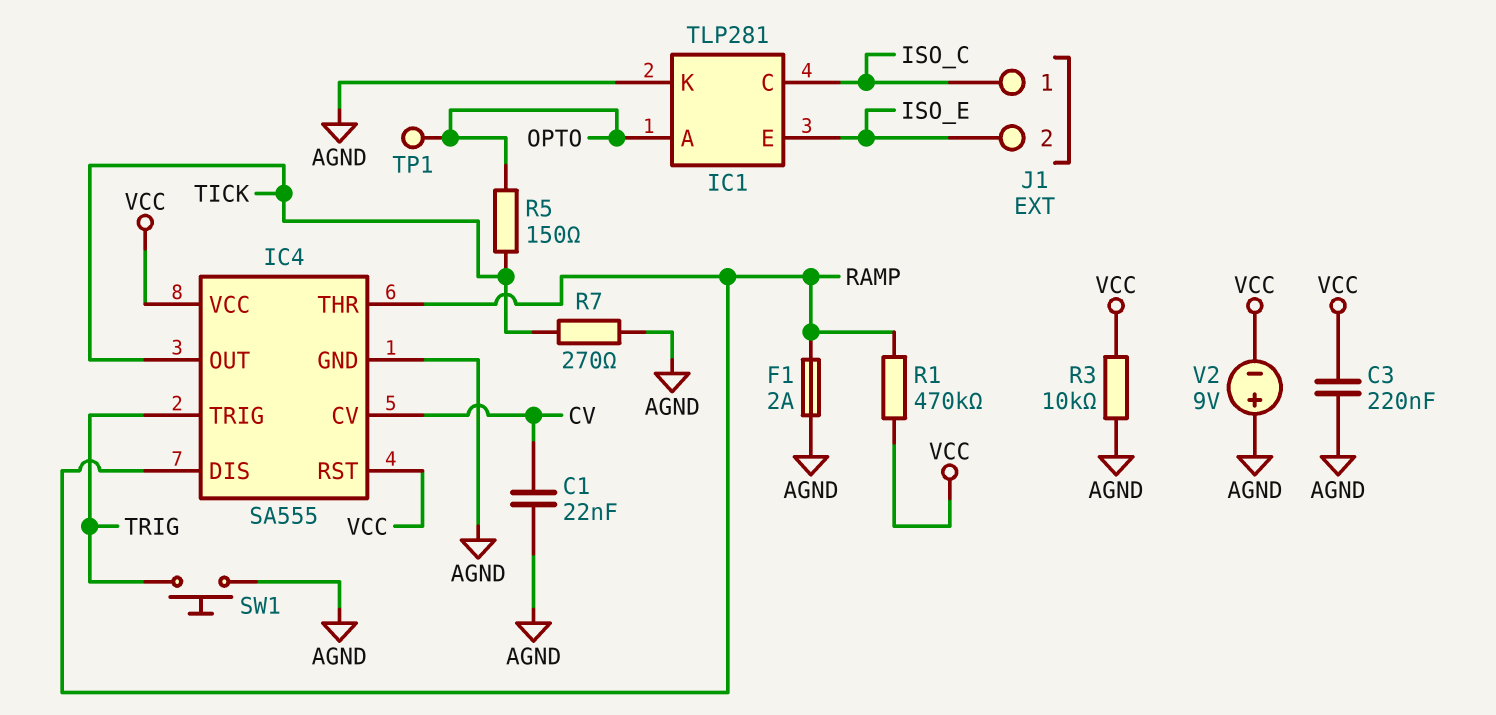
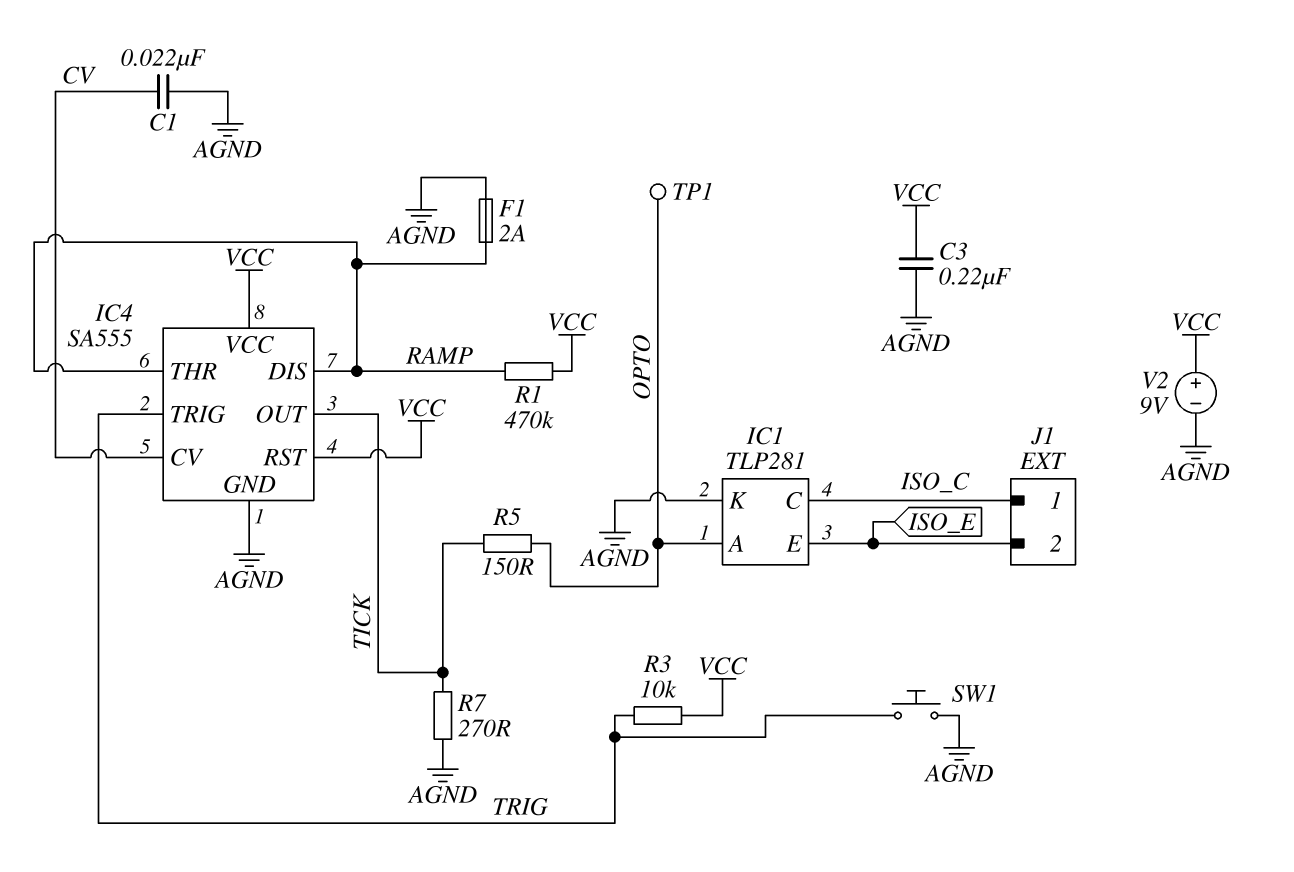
R3: 10k (AGND, VCC) -> 10k (TRIG, VCC)
V2: 9V (plus AGND, minus VCC) -> 9V (plus VCC, minus AGND)

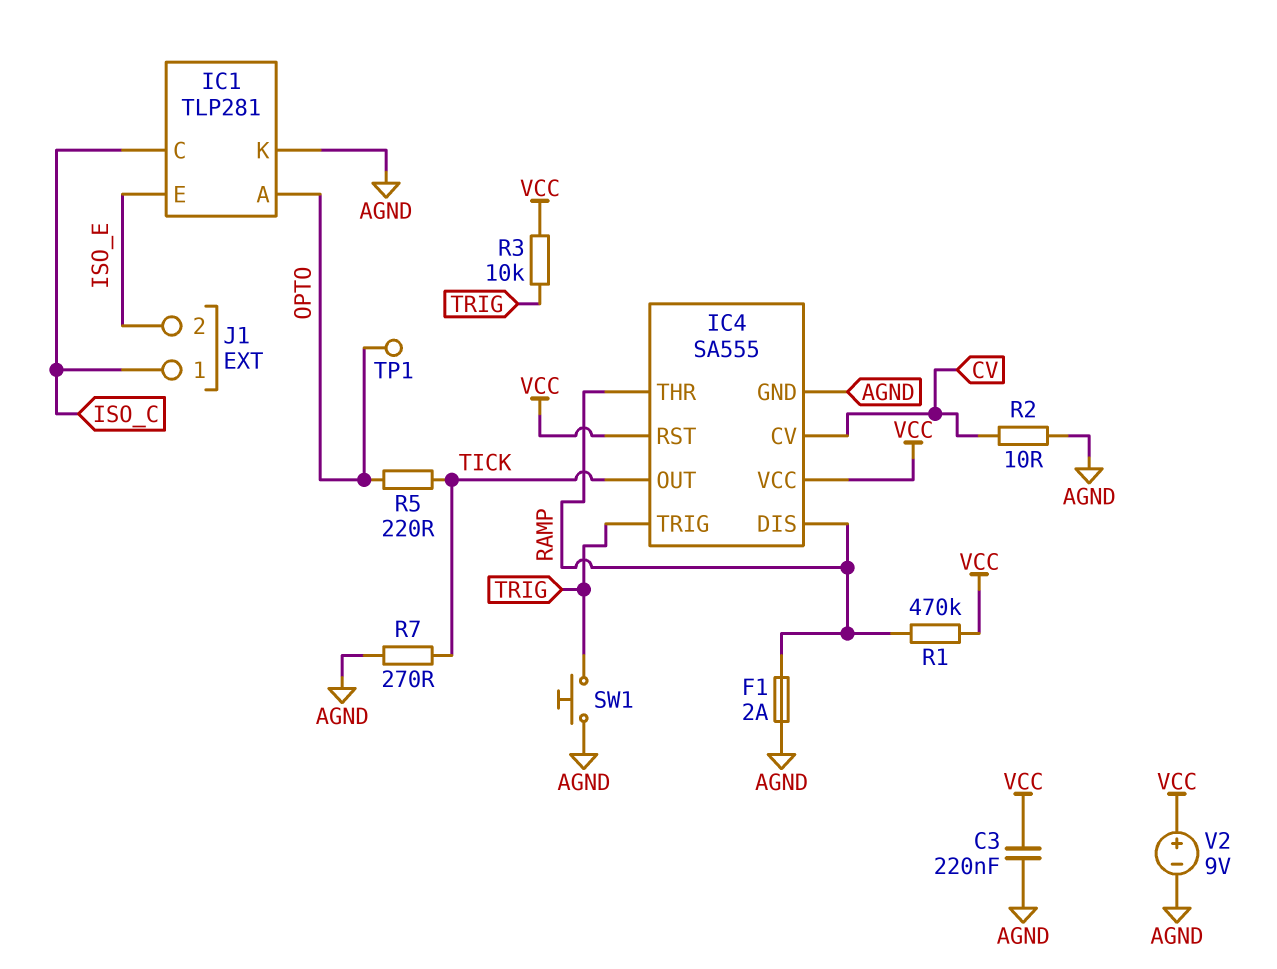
C1: 22nF (AGND, CV) -> none
R2: none -> 10 (AGND, CV)
R5: 150 (OPTO, TICK) -> 220 (OPTO, TICK)

